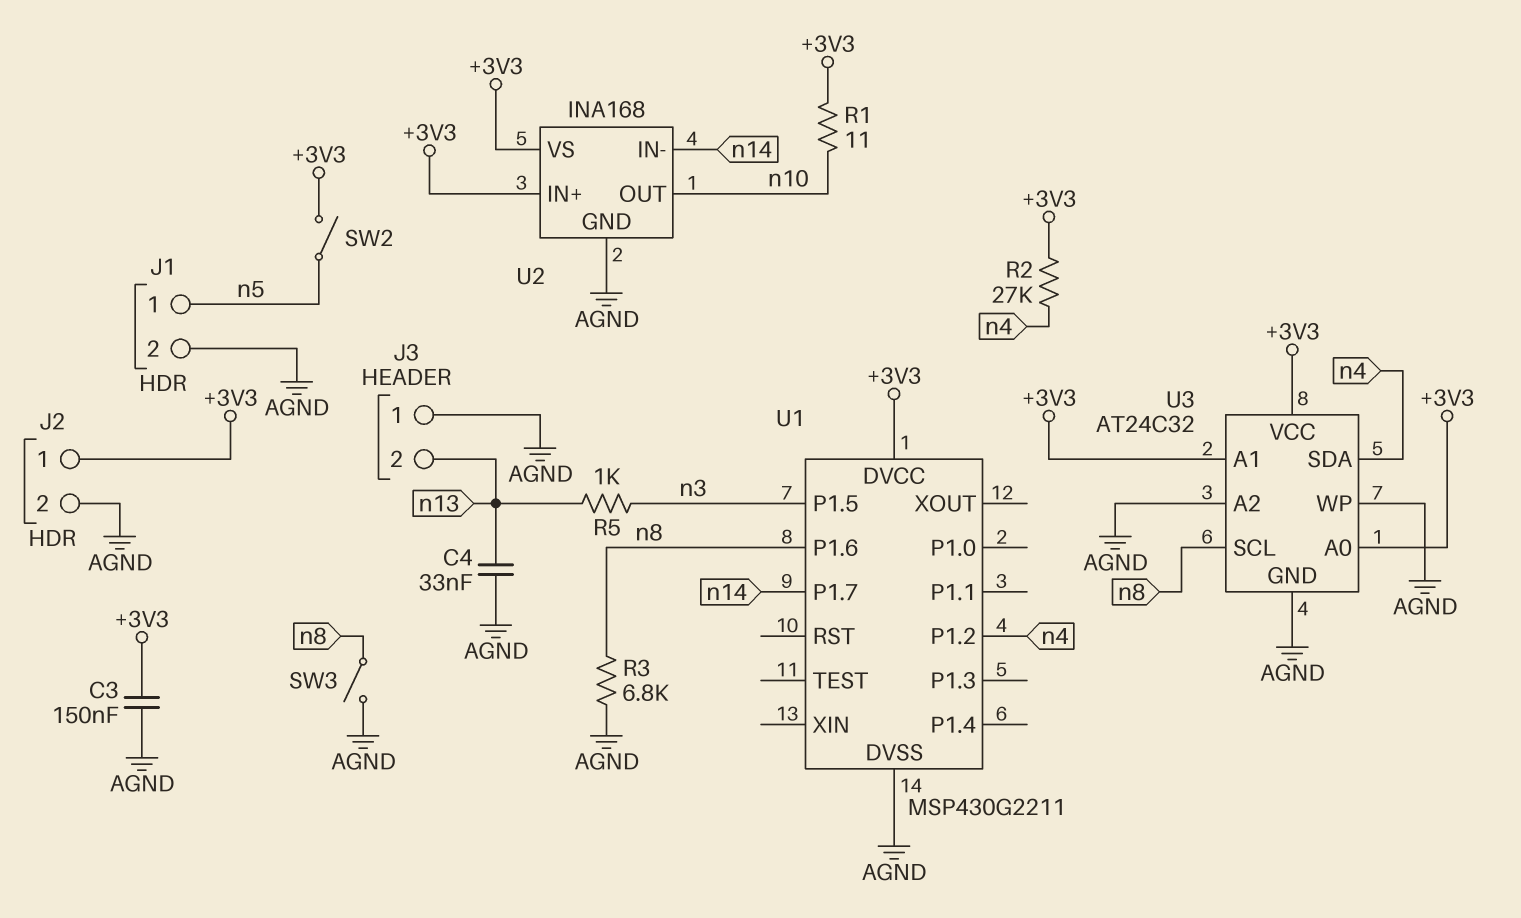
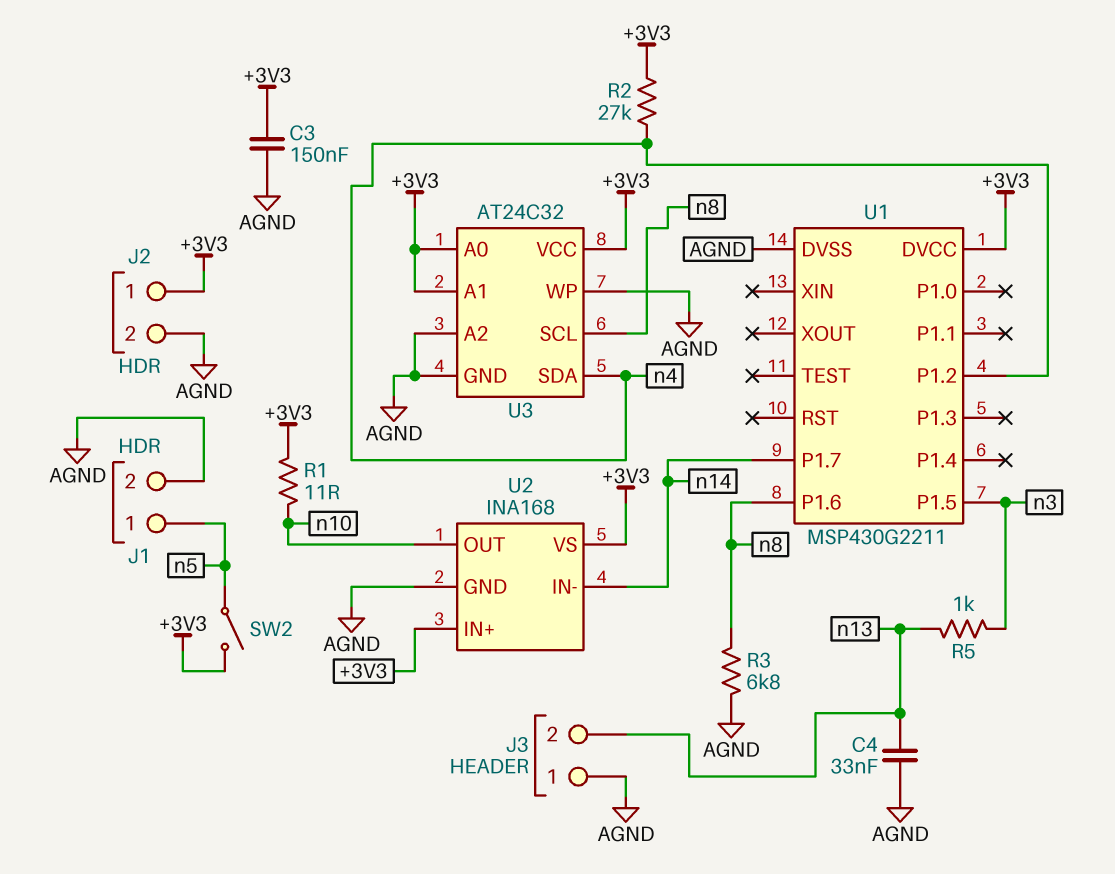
SW3: switch (AGND, n8) -> none

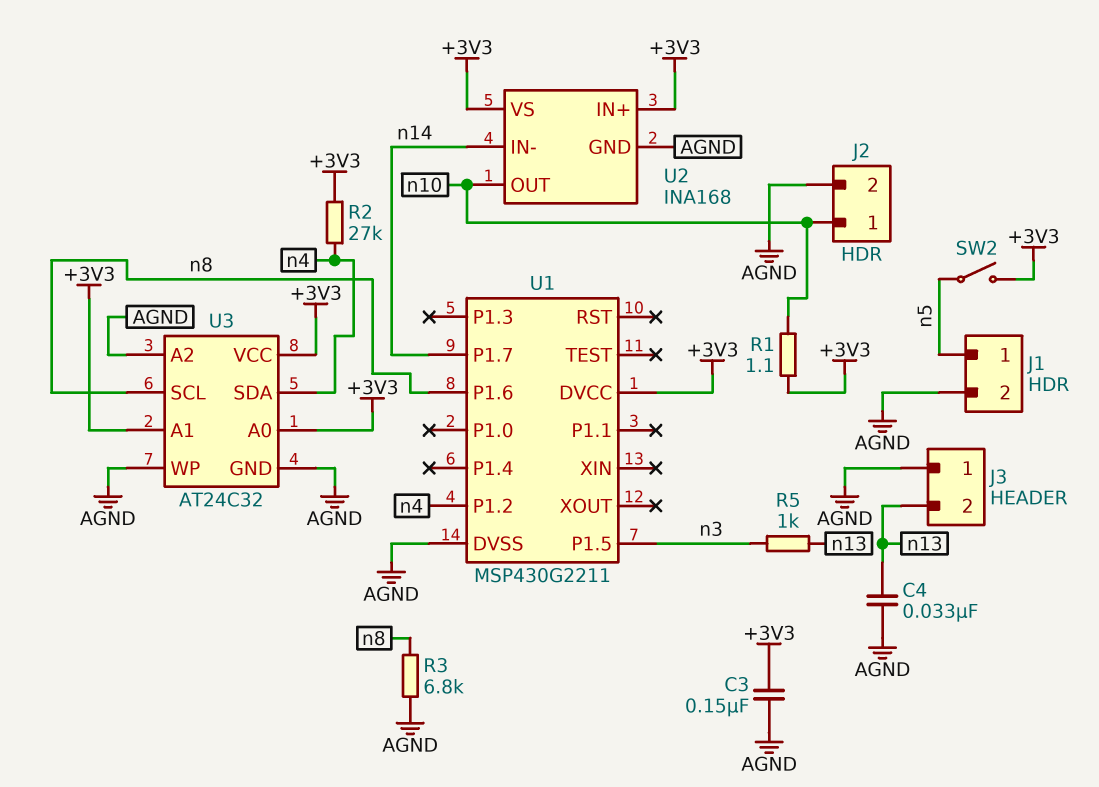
J2 pin 1: +3V3 -> n10
R1: 11 (+3V3, n10) -> 1.1 (+3V3, n10)

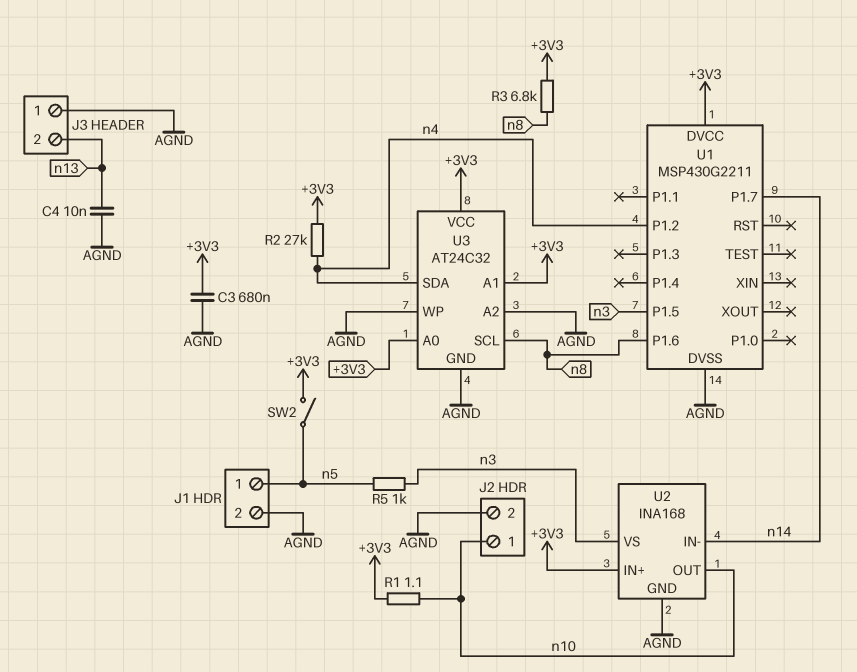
C3: 150nF (+3V3, AGND) -> 680nF (+3V3, AGND)
C4: 33nF (AGND, n13) -> 10nF (AGND, n13)
R3: 6.8k (AGND, n8) -> 6.8k (+3V3, n8)
R5: 1k (n3, n13) -> 1k (n3, n5)
U2 pin VS: +3V3 -> n3

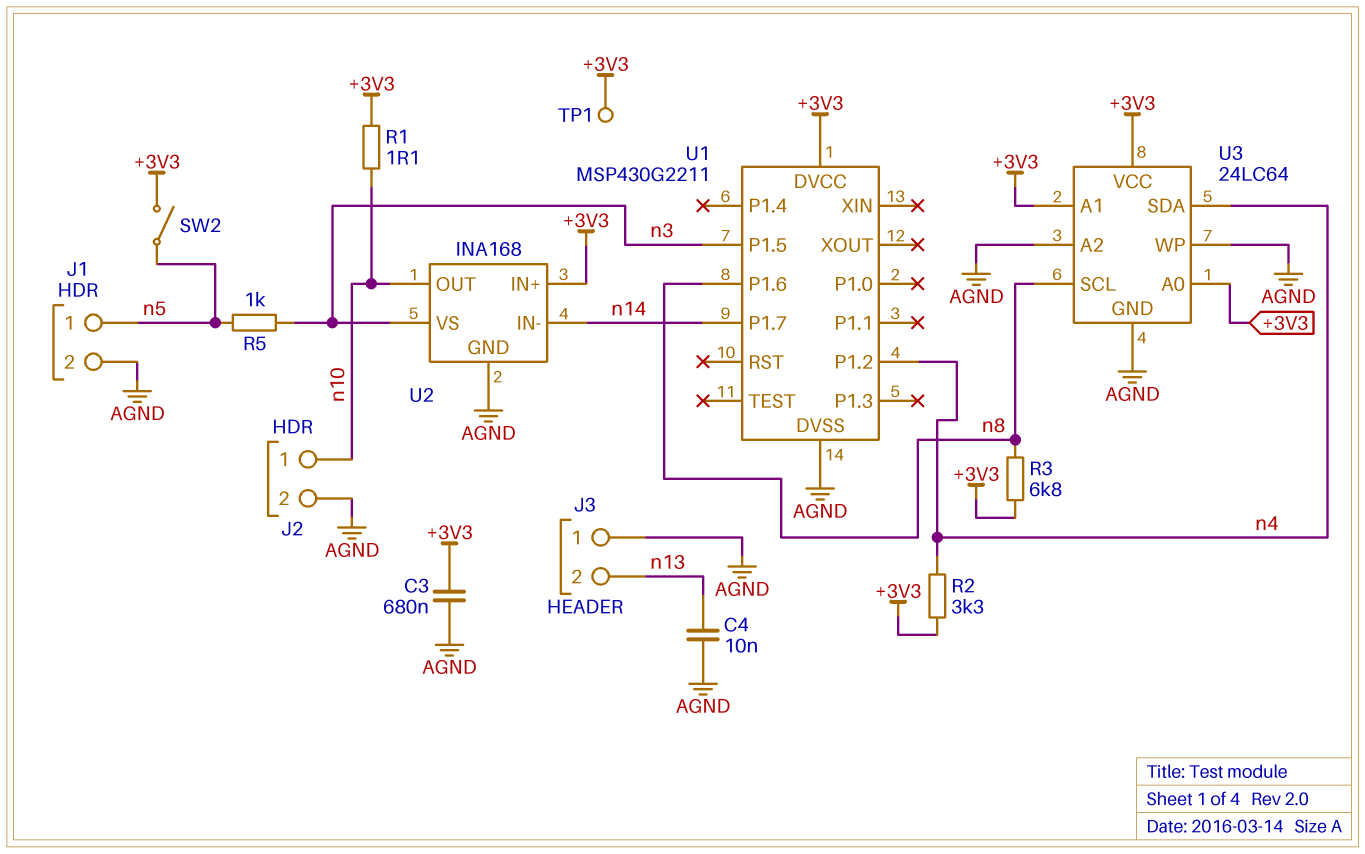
R2: 27k (+3V3, n4) -> 3.3k (+3V3, n4)
TP1: none -> test point (+3V3)
U3: AT24C32 -> 24LC64

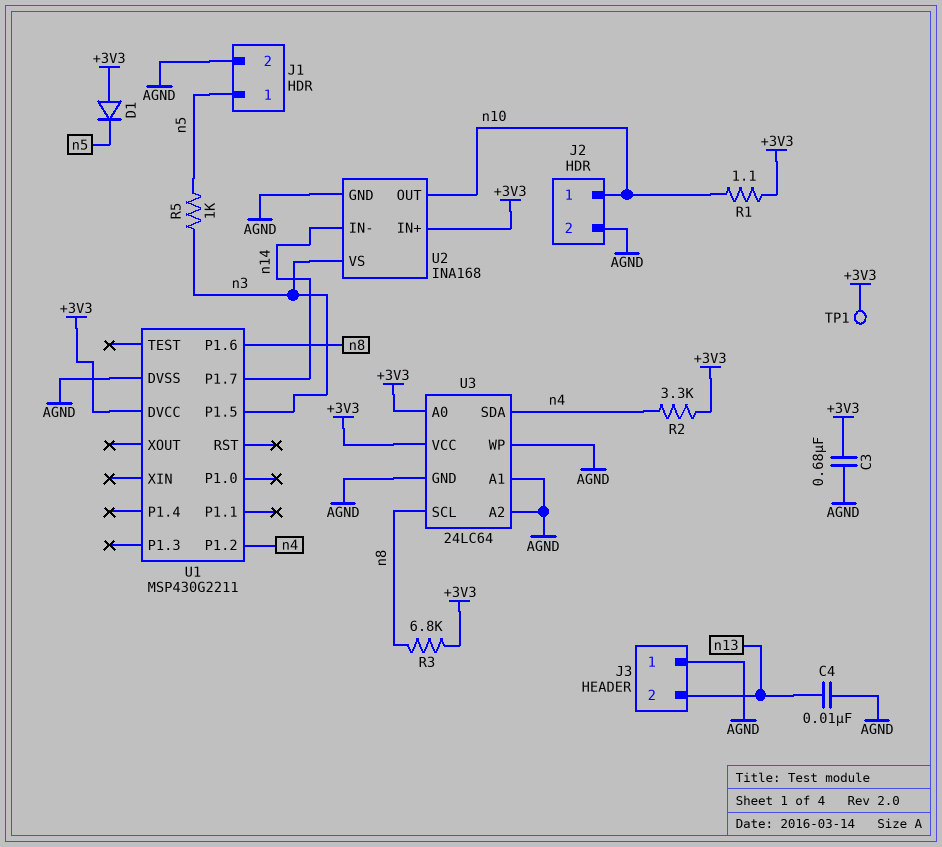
D1: none -> diode (A +3V3, K n5)
SW2: switch (+3V3, n5) -> none
U3 pin A1: +3V3 -> AGND

